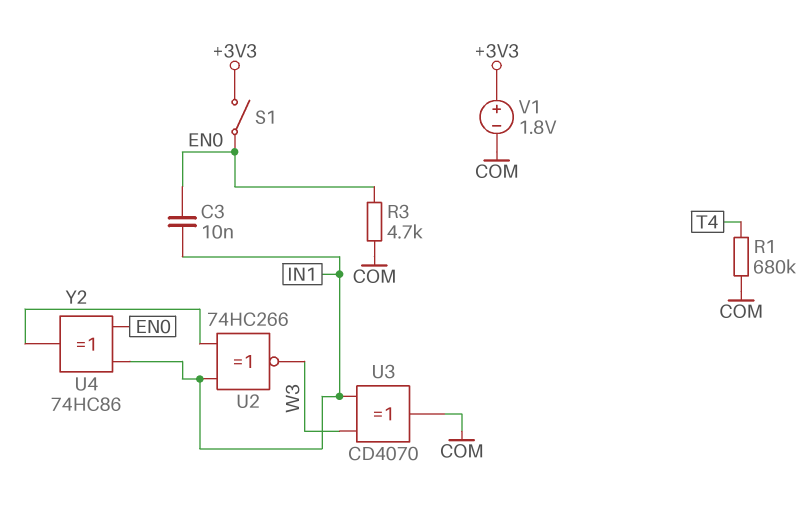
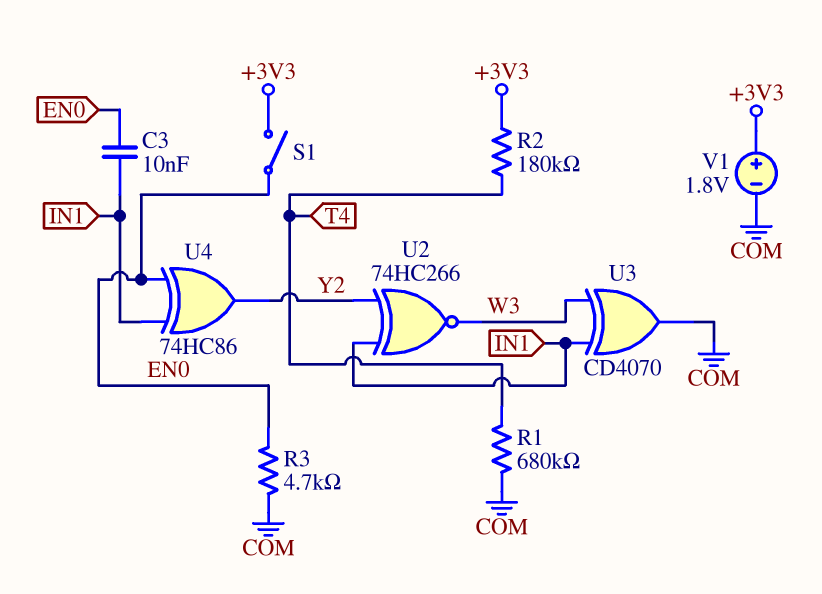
R2: none -> 180k (+3V3, T4)

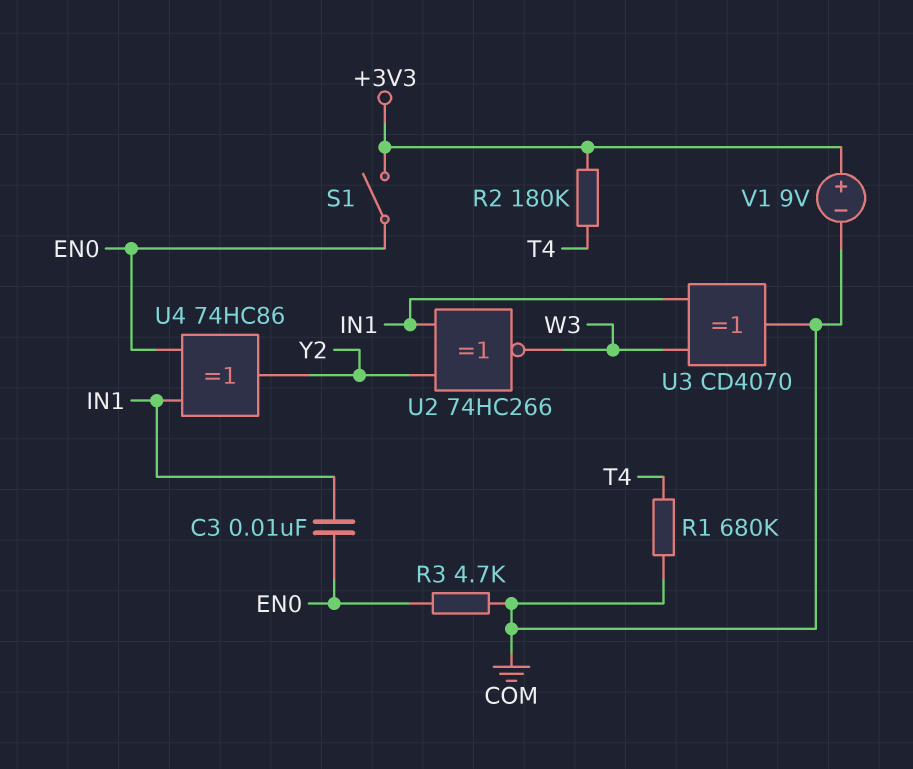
V1: 1.8V (plus +3V3, minus COM) -> 9V (plus +3V3, minus COM)

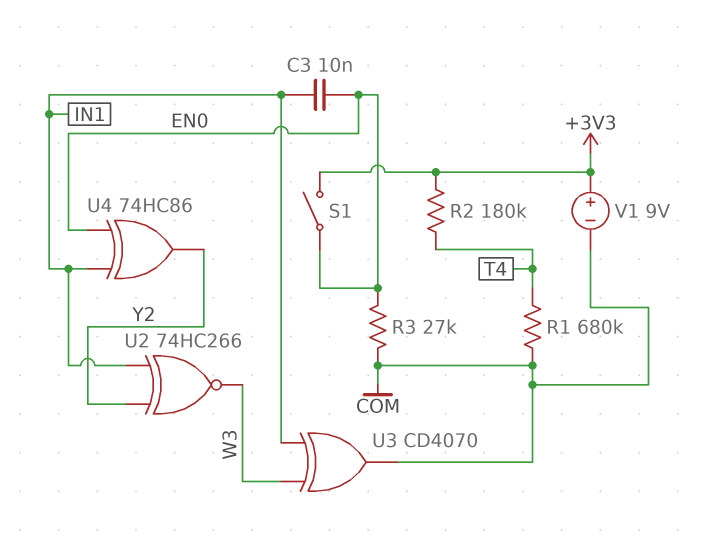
R3: 4.7k (COM, EN0) -> 27k (COM, EN0)

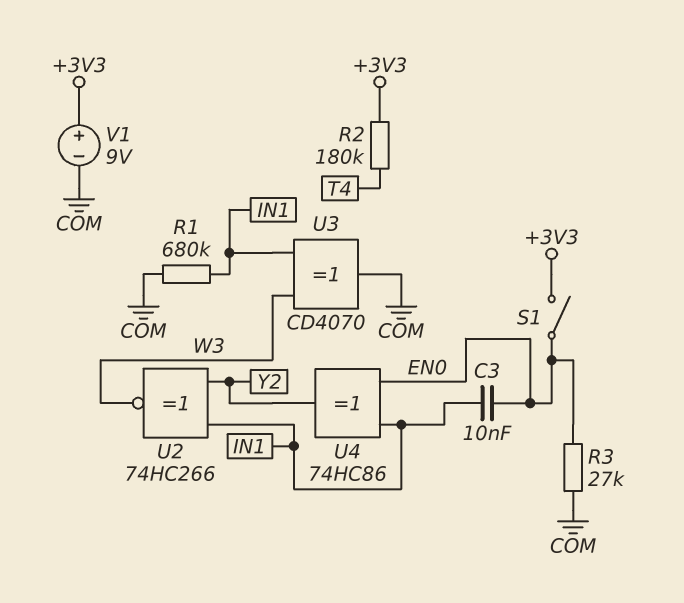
R1: 680k (COM, T4) -> 680k (COM, IN1)

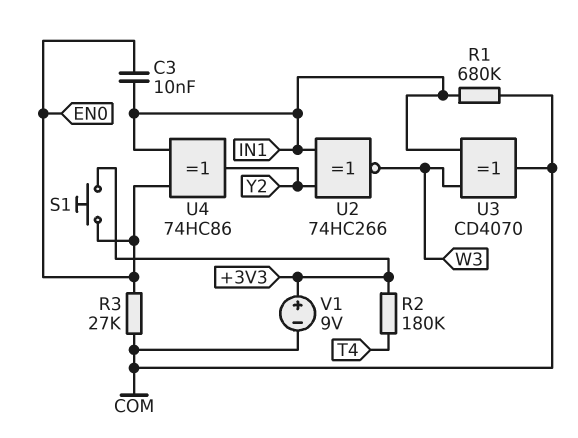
S1: switch (+3V3, EN0) -> button (+3V3, EN0)

